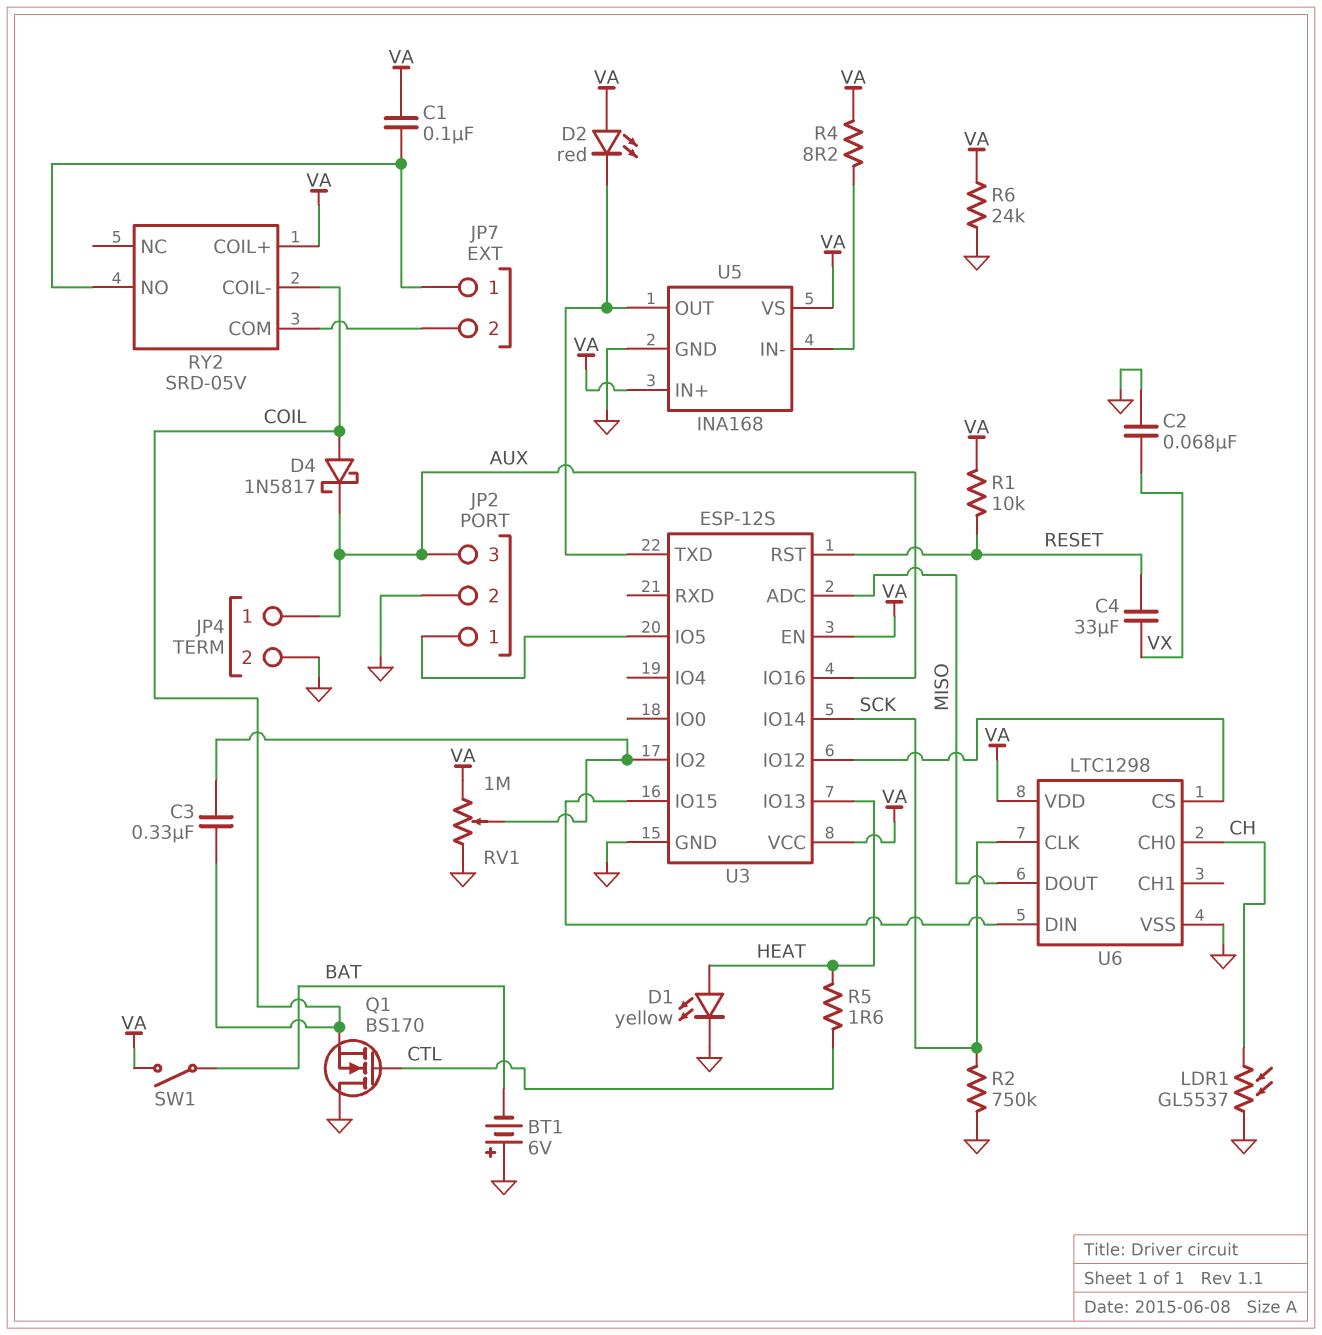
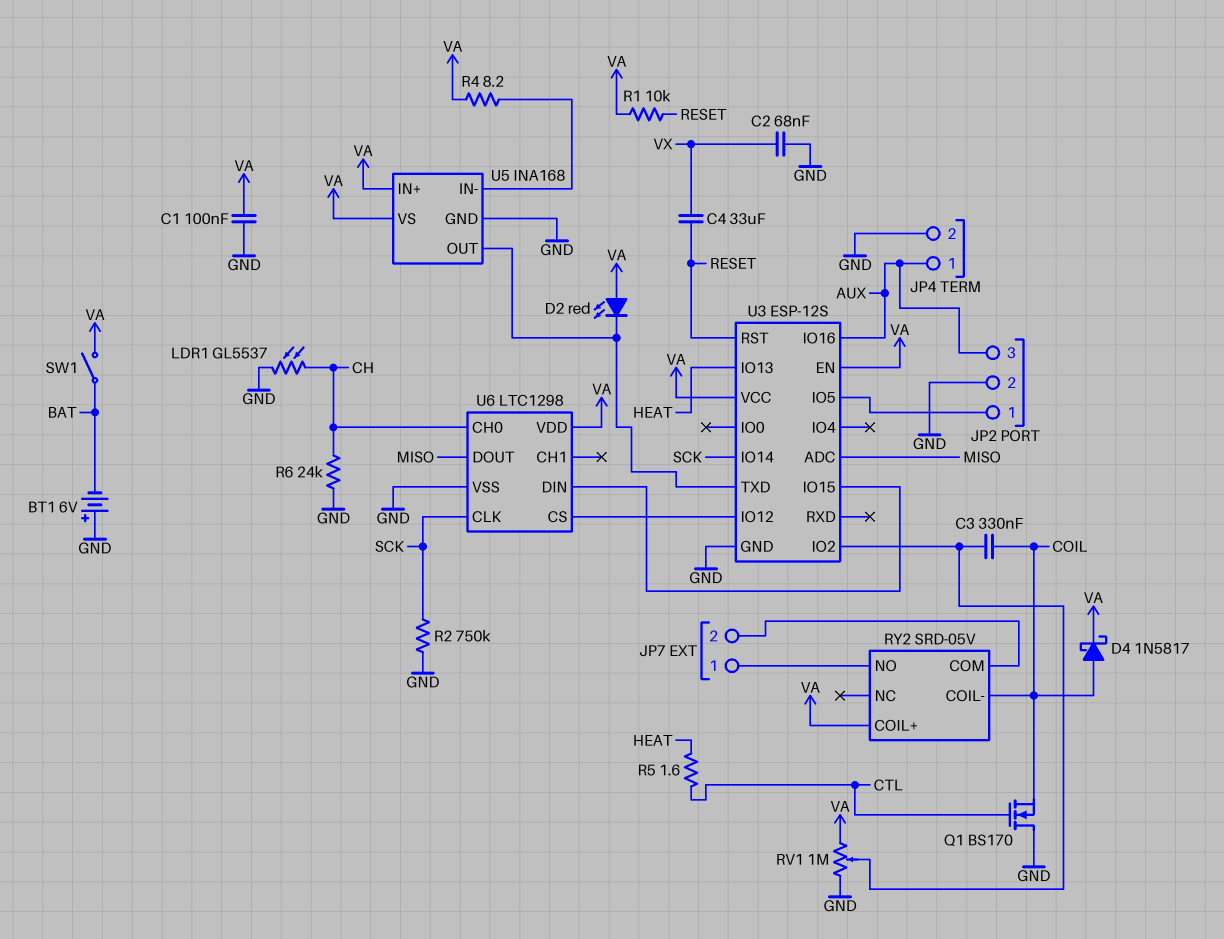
C1: 100nF (JP7/1, VA) -> 100nF (GND, VA)
D1: LED yellow (A HEAT, K GND) -> none
D4: schottky 1N5817 (A COIL, K AUX) -> schottky 1N5817 (A COIL, K VA)
R6: 24k (GND, VA) -> 24k (CH, GND)

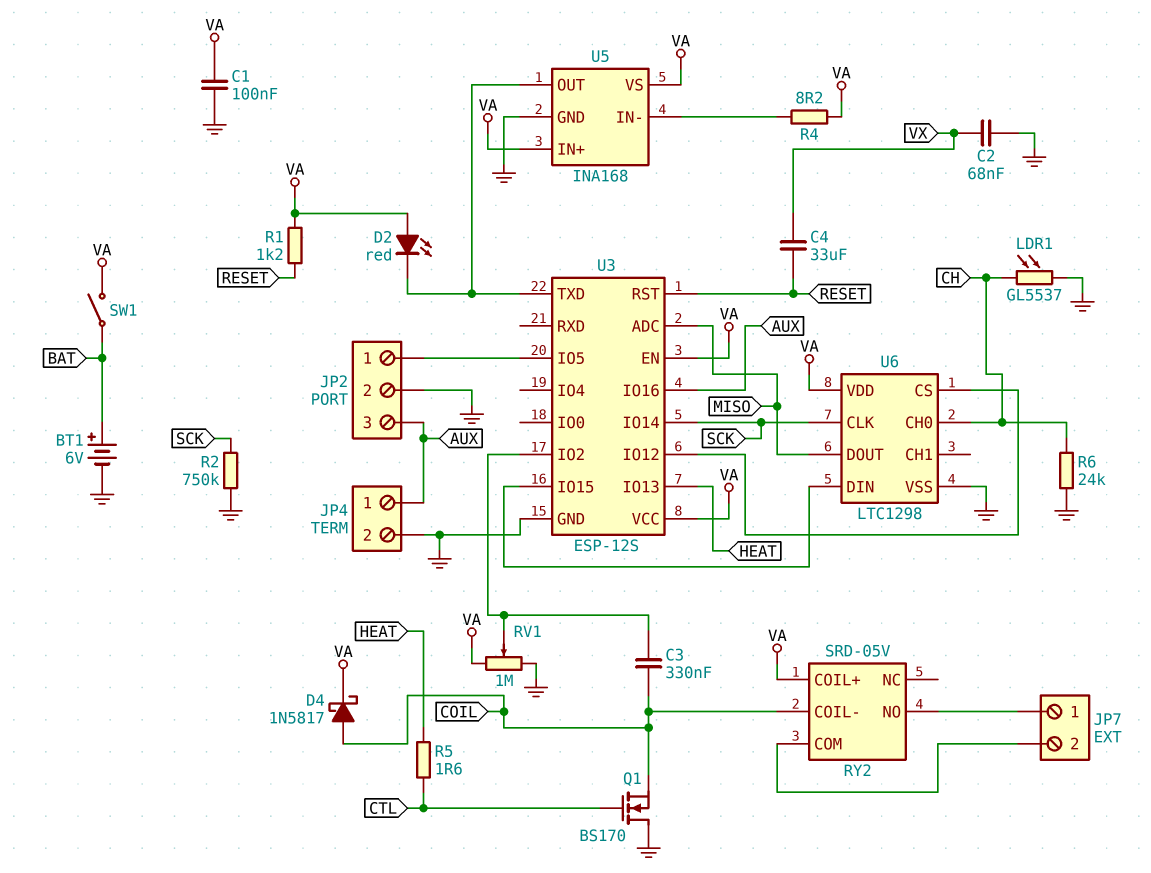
BT1: 6V (plus GND, minus BAT) -> 6V (plus BAT, minus GND)
R1: 10k (RESET, VA) -> 1.2k (RESET, VA)

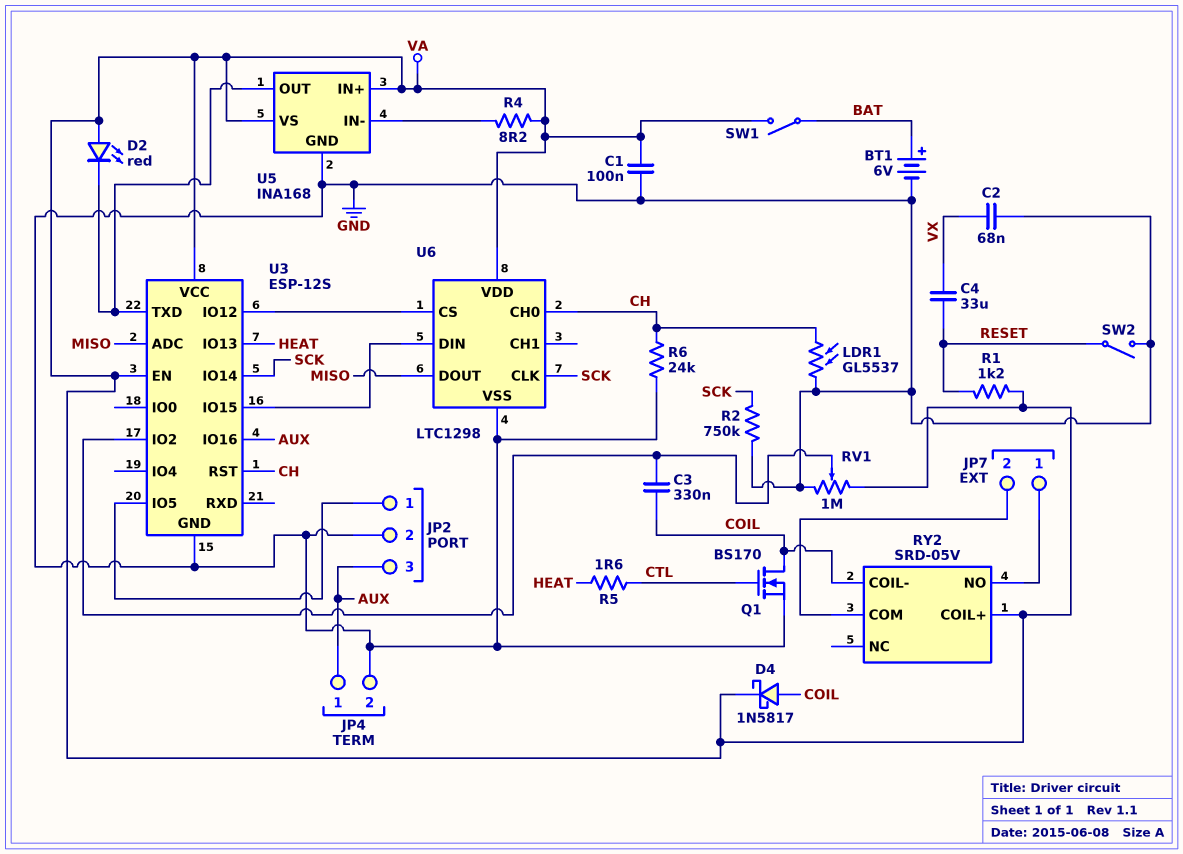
Q1: NMOS BS170 (G CTL, D GND, S COIL) -> NMOS BS170 (G CTL, D COIL, S GND)
SW2: none -> switch (GND, RESET)
U3 pin RST: RESET -> CH

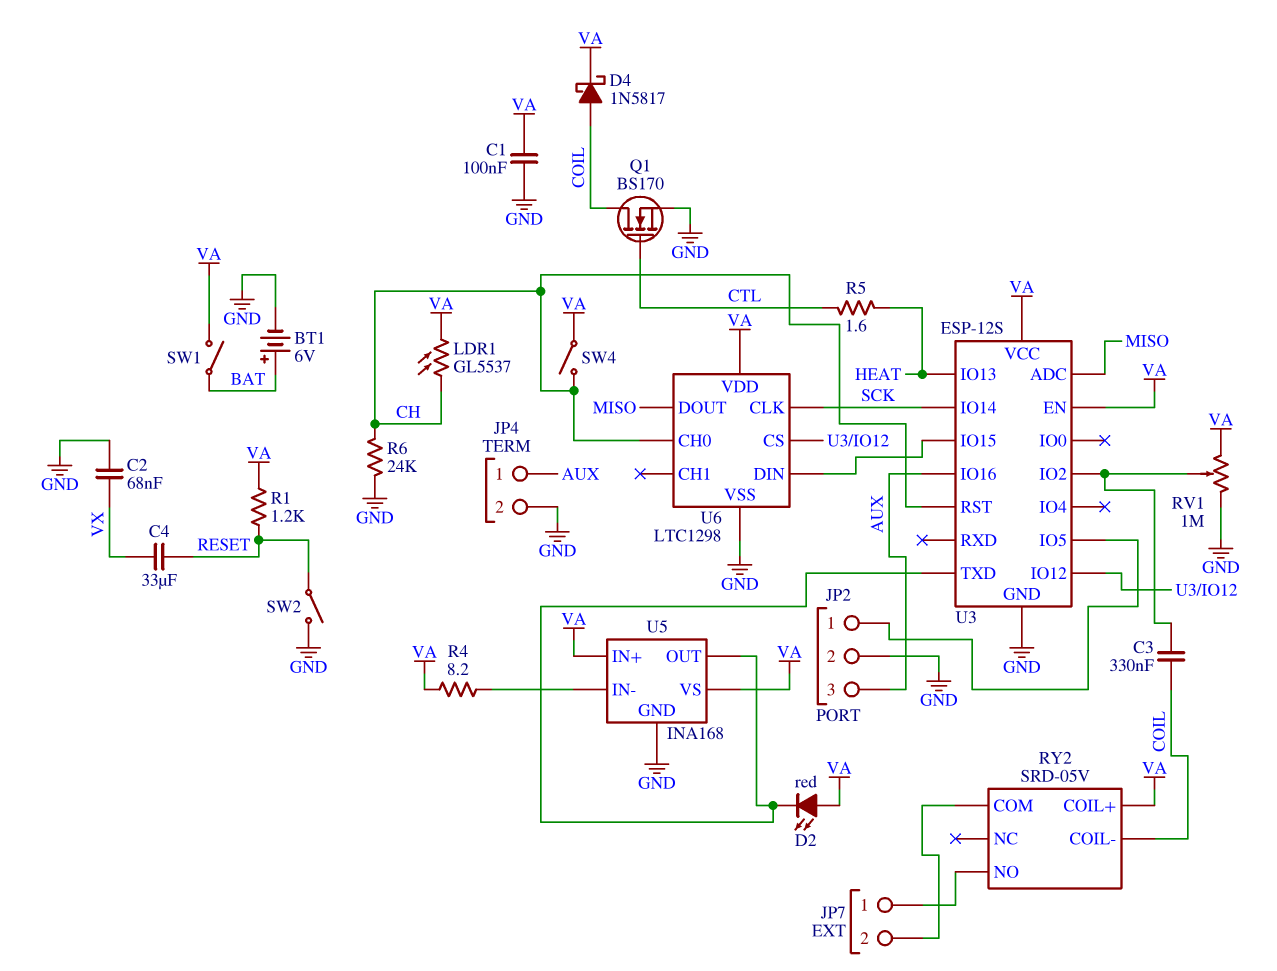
LDR1: GL5537 (CH, GND) -> GL5537 (CH, VA)
R2: 750k (GND, SCK) -> none
SW4: none -> switch (CH, VA)

